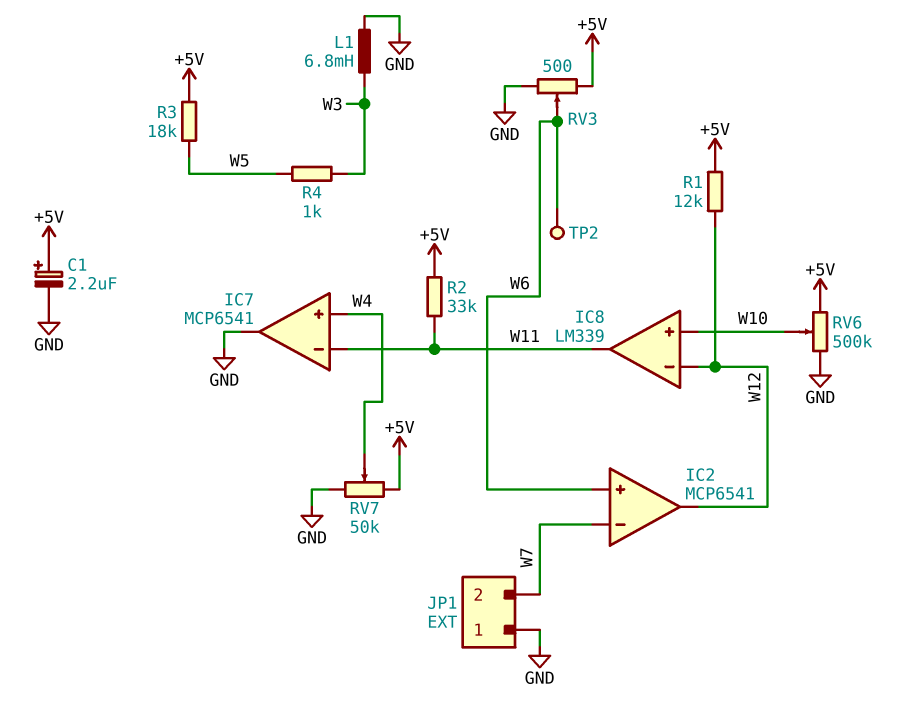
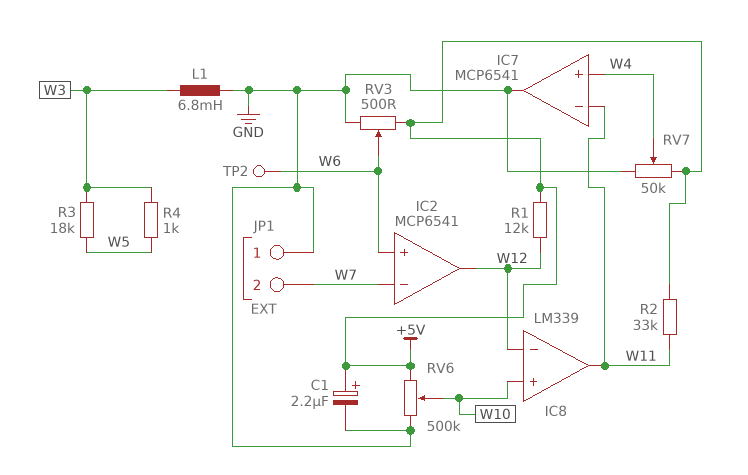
R3: 18k (+5V, W5) -> 18k (W3, W5)

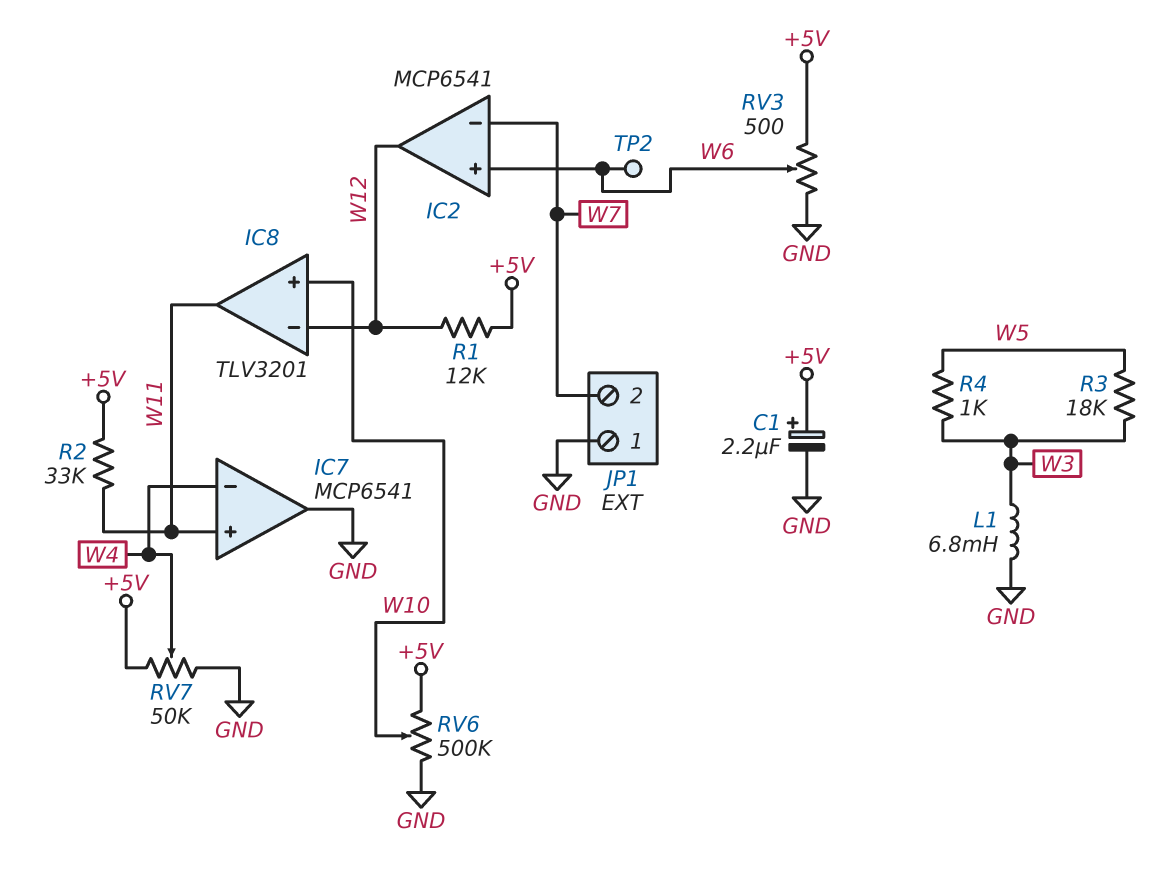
IC7 pin in+: W4 -> W11
IC7 pin in-: W11 -> W4
IC8: LM339 -> TLV3201

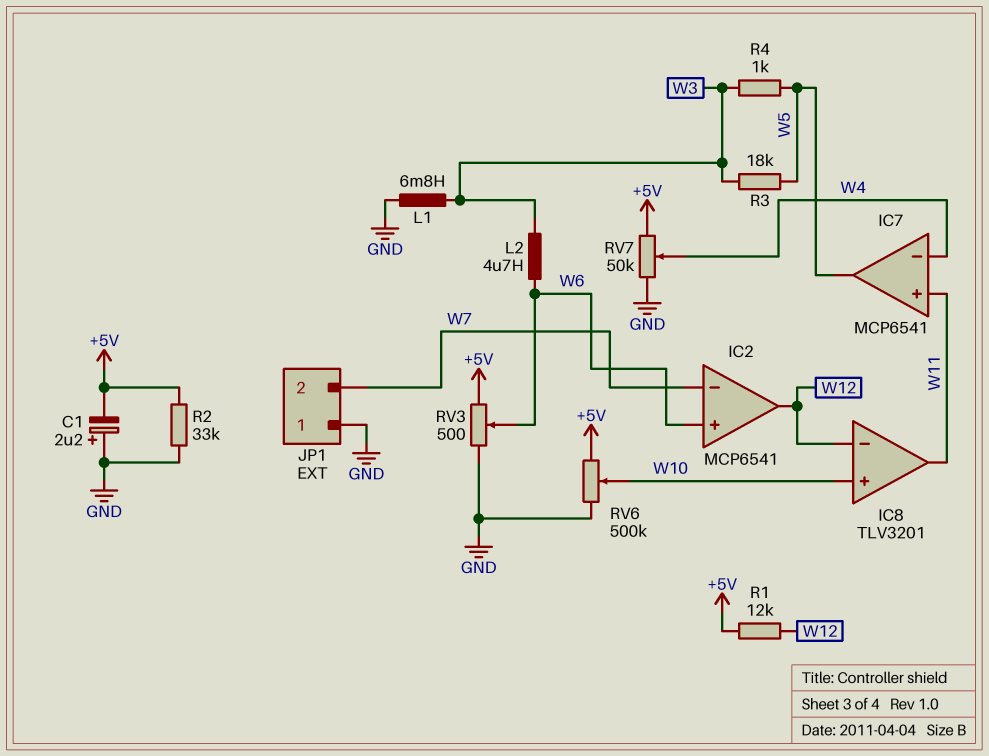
C1: 2.2uF (plus +5V, minus GND) -> 2.2uF (plus GND, minus +5V)
IC7 pin out: GND -> W5
L2: none -> 4.7uH (W3, W6)
R2: 33k (+5V, W11) -> 33k (+5V, GND)
TP2: test point (W6) -> none

